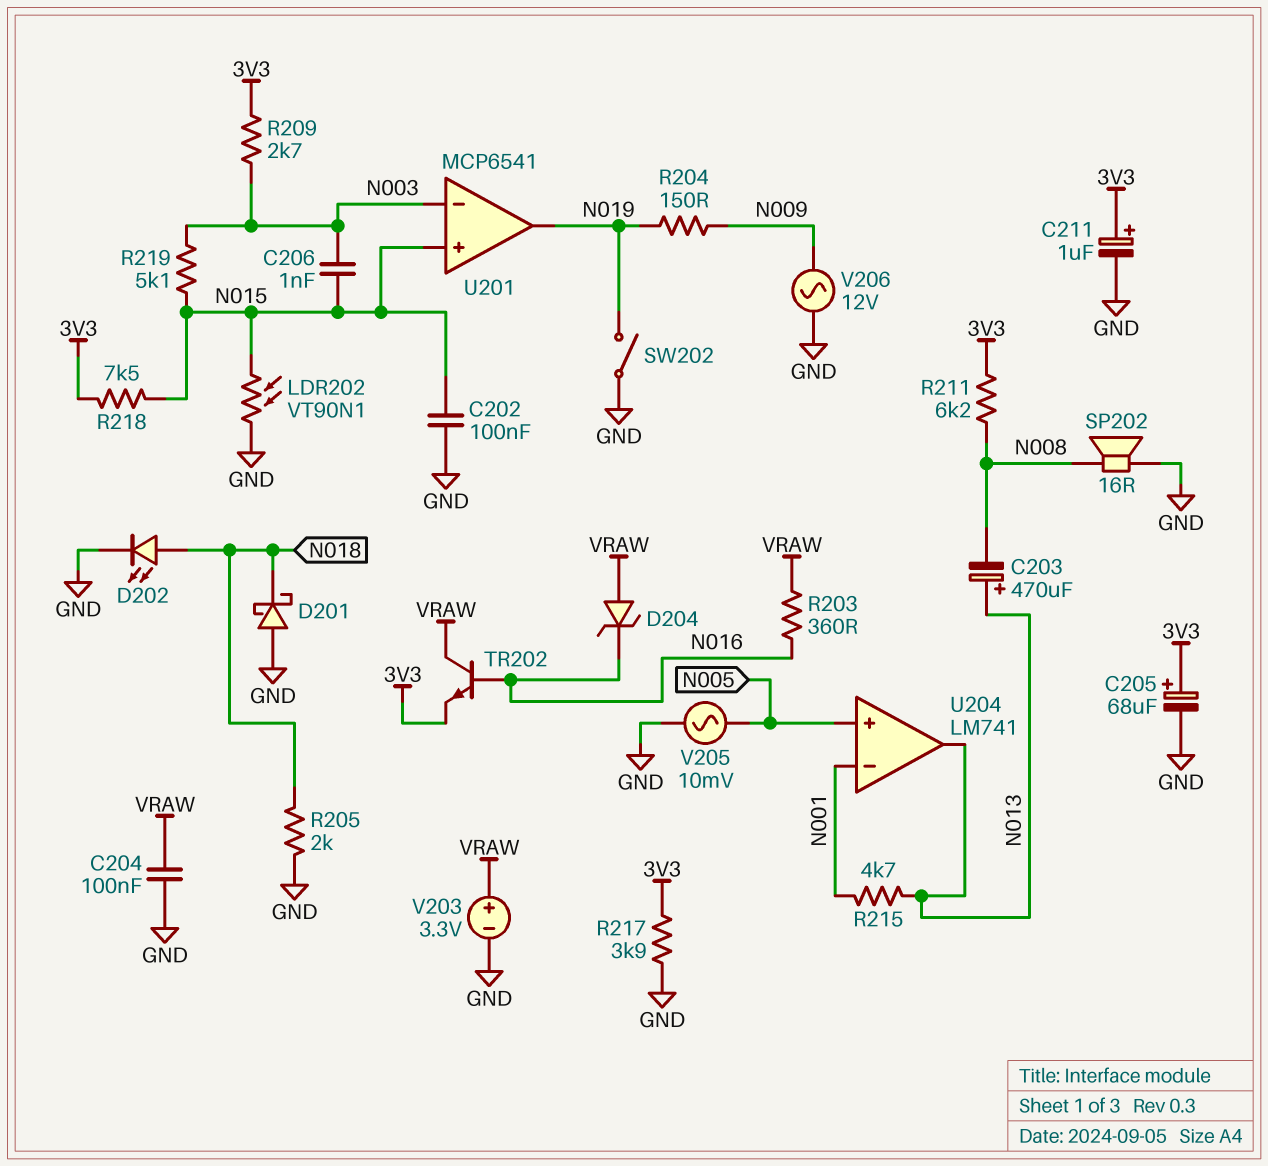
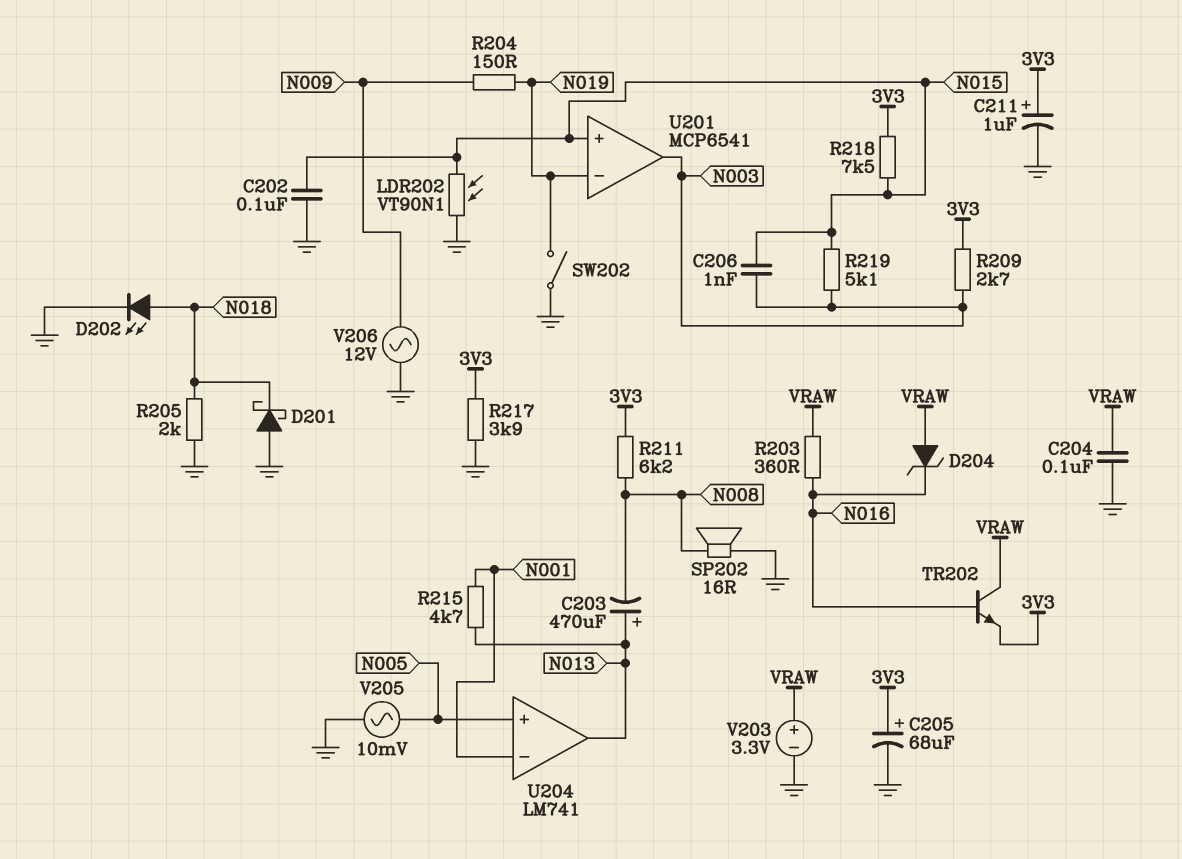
U201 pin in-: N003 -> N019
U201 pin out: N019 -> N003

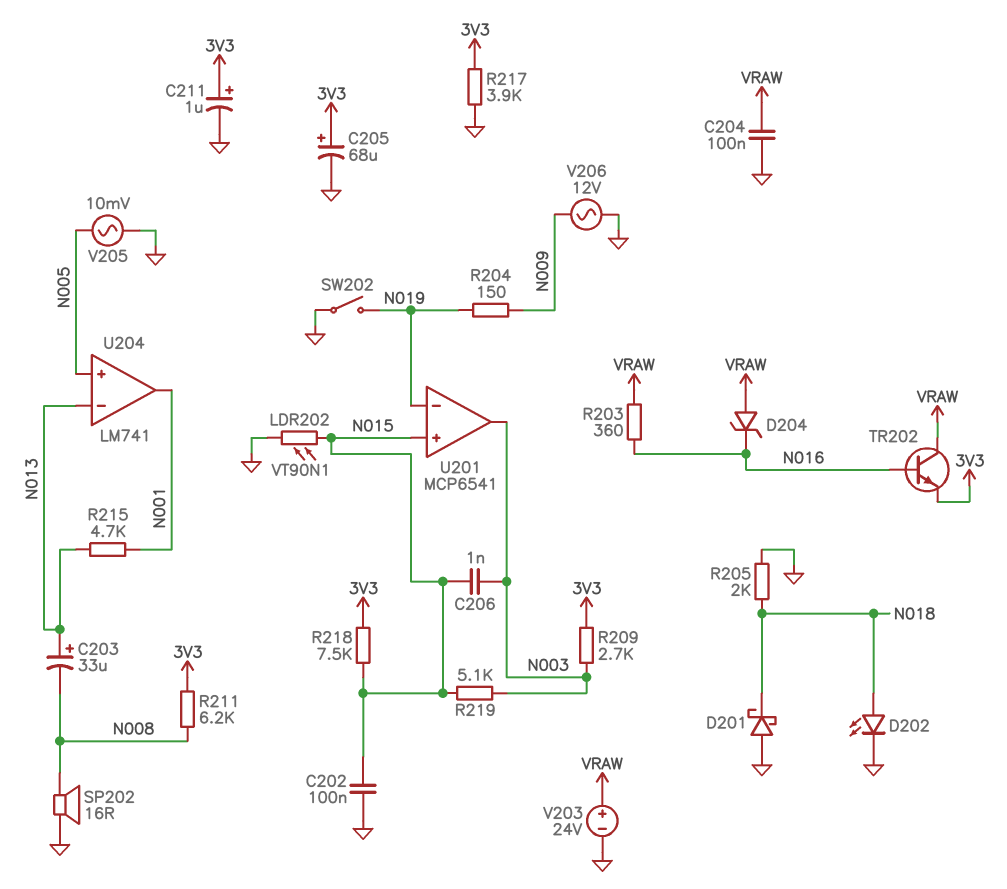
C203: 470uF (plus N013, minus N008) -> 33uF (plus N013, minus N008)
U204 pin in-: N001 -> N013
U204 pin out: N013 -> N001
V203: 3.3V (plus VRAW, minus GND) -> 24V (plus VRAW, minus GND)

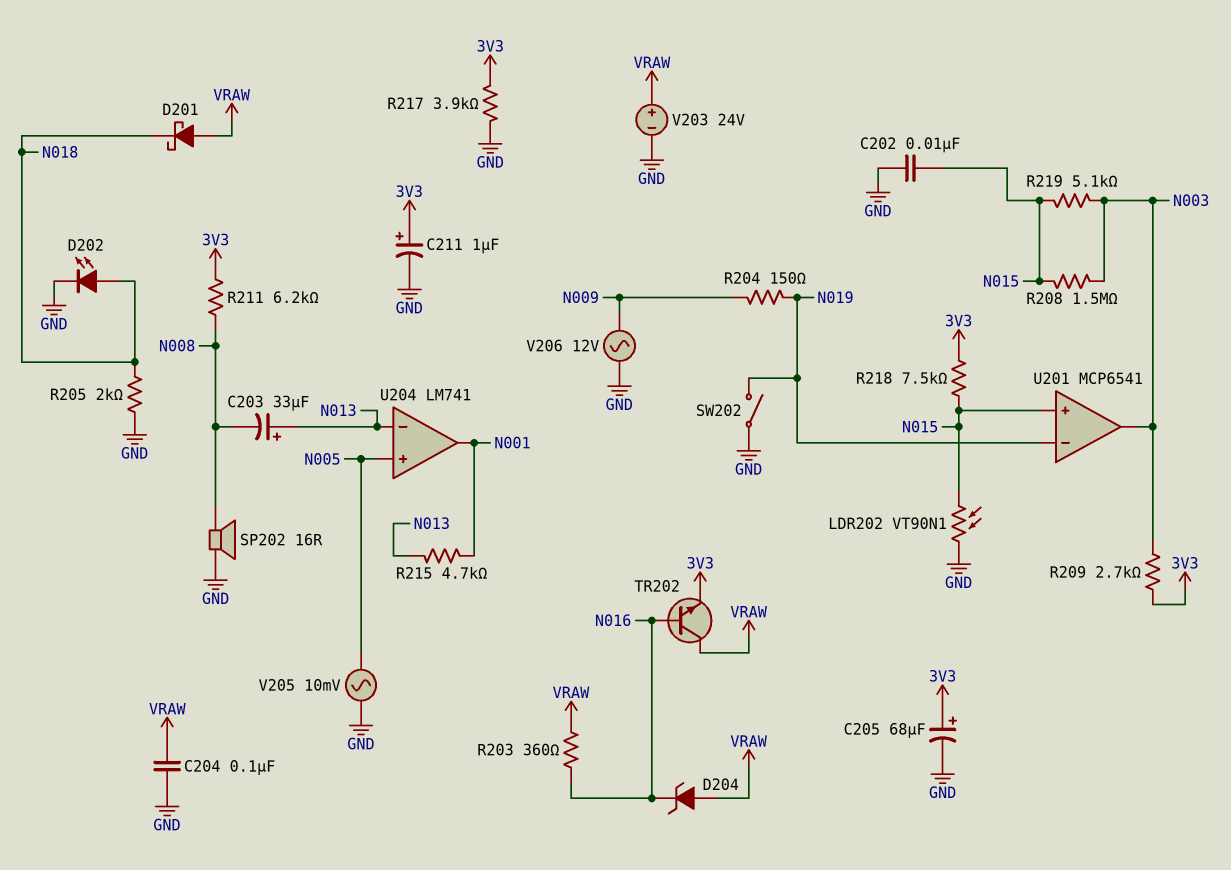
C202: 100nF (GND, N015) -> 10nF (GND, N015)
C206: 1nF (N003, N015) -> none
D201: schottky (A GND, K N018) -> schottky (A VRAW, K N018)
R208: none -> 1.5M (N003, N015)

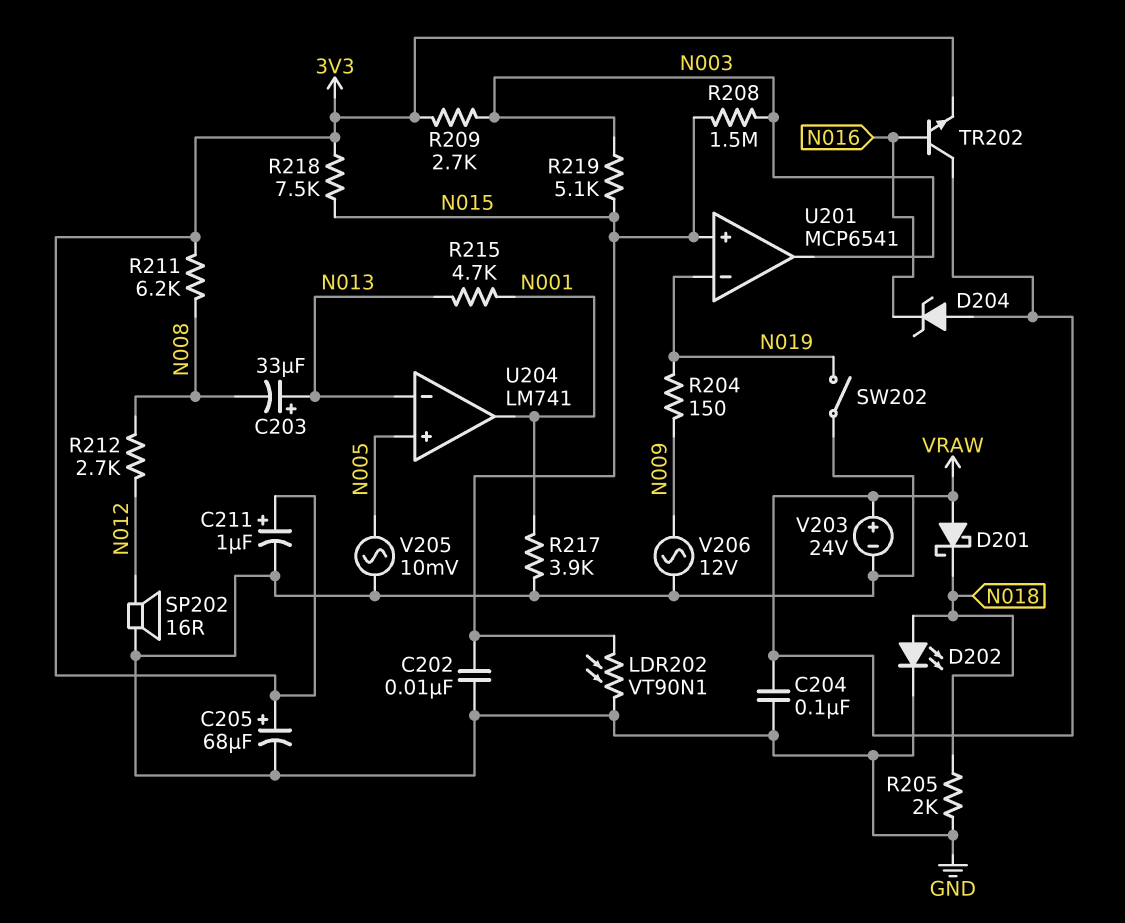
R203: 360 (N016, VRAW) -> none
R212: none -> 2.7k (N008, N012)
R217: 3.9k (3V3, GND) -> 3.9k (GND, N001)
SP202: speaker 16R (GND, N008) -> speaker 16R (GND, N012)

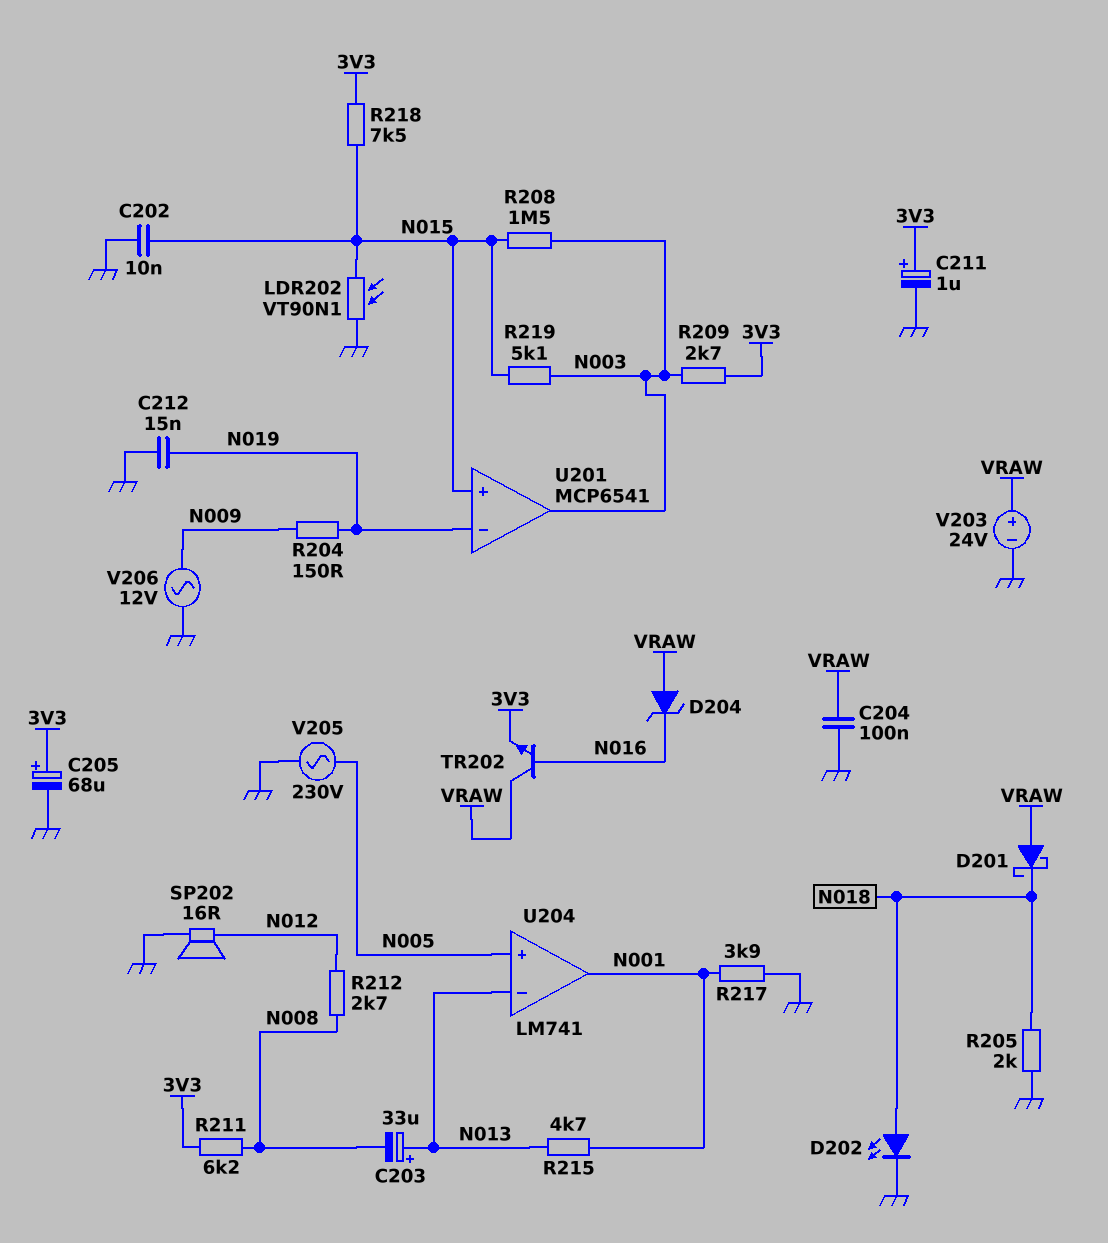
C212: none -> 15nF (GND, N019)
SW202: switch (GND, N019) -> none
V205: AC 10mV (GND, N005) -> AC 230V (GND, N005)

